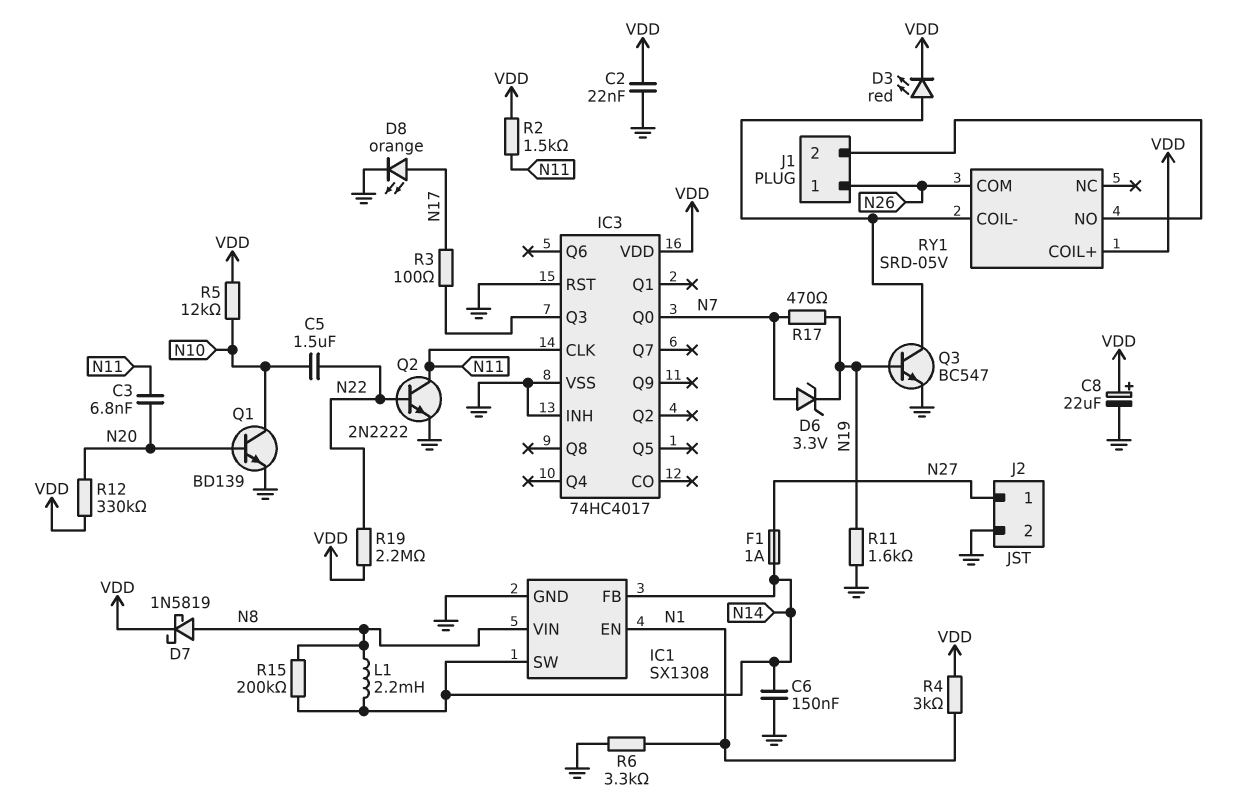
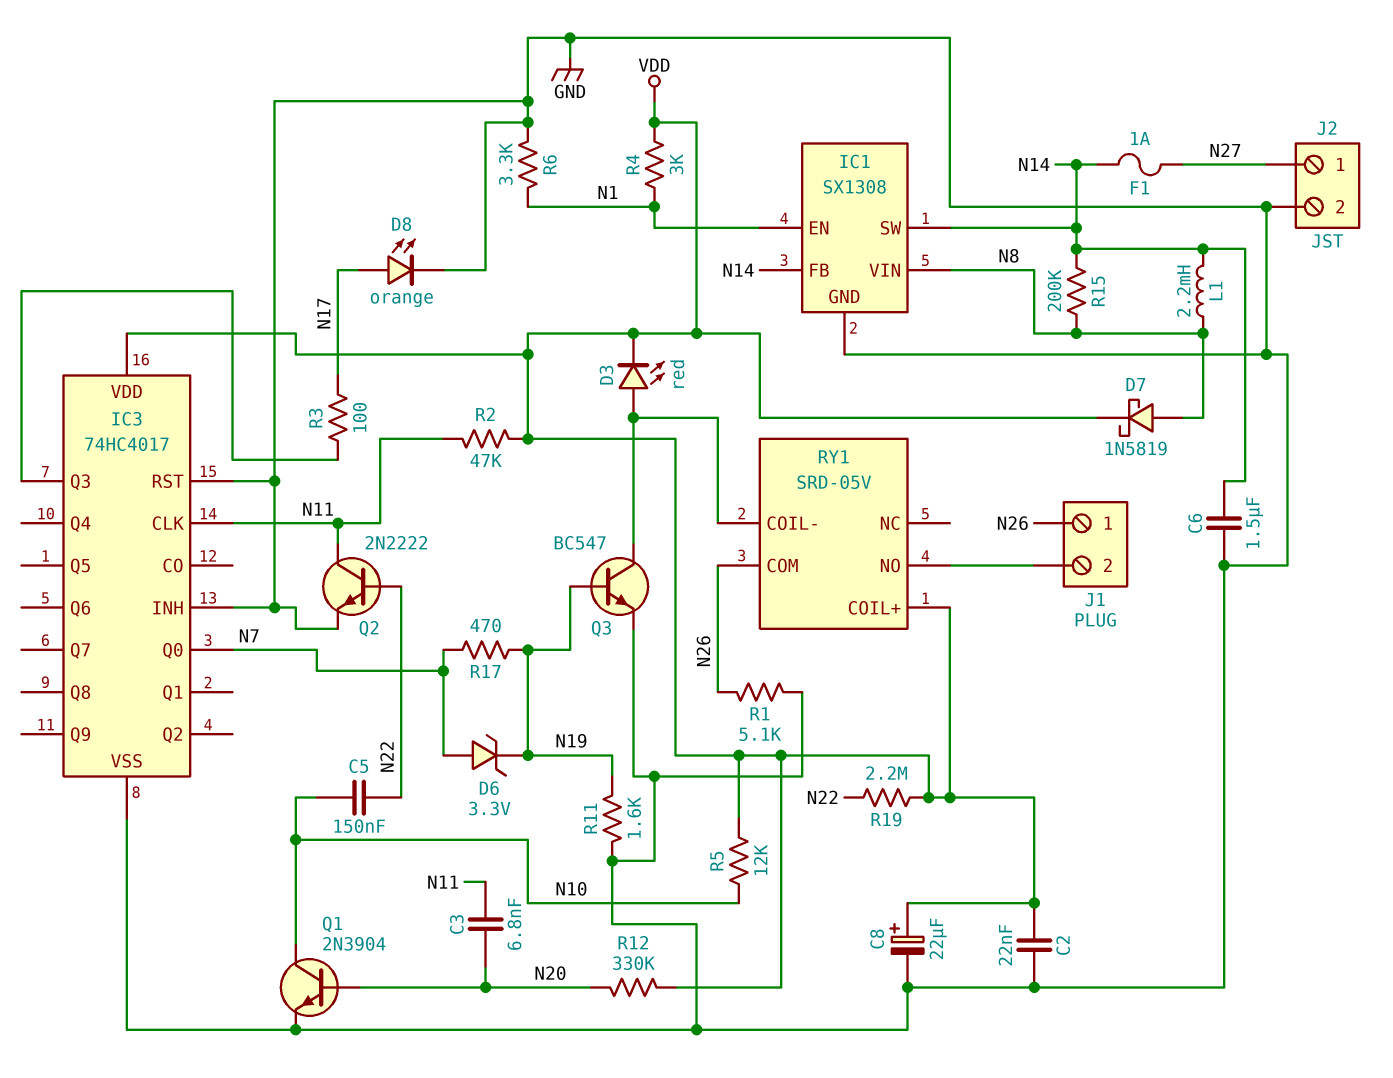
C5: 1.5uF (N10, N22) -> 150nF (N10, N22)
C6: 150nF (GND, N14) -> 1.5uF (GND, N14)
Q1: NPN BD139 (B N20, C N10, E GND) -> NPN 2N3904 (B N20, C N10, E GND)
R1: none -> 5.1k (GND, N26)
R2: 1.5k (N11, VDD) -> 47k (N11, VDD)

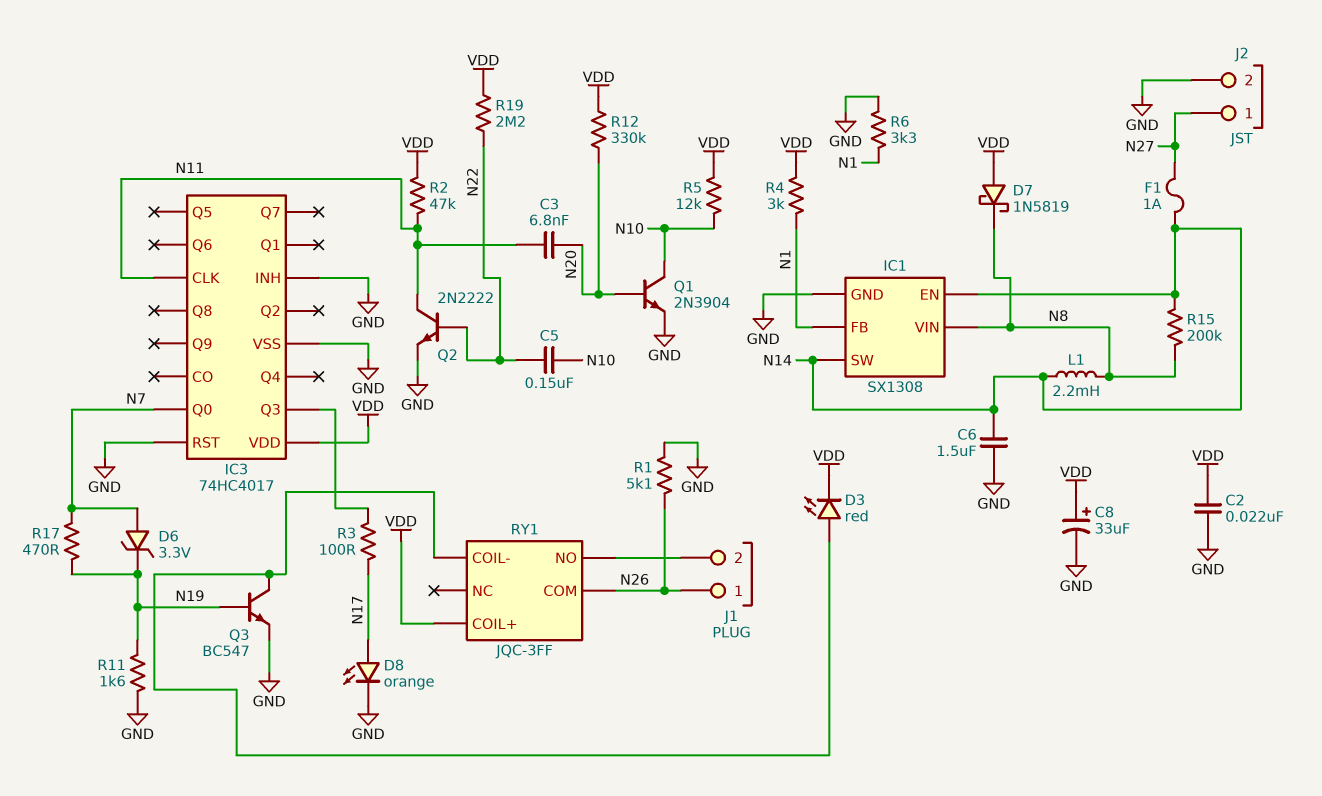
C8: 22uF (plus VDD, minus GND) -> 33uF (plus VDD, minus GND)
D7: schottky 1N5819 (A N8, K VDD) -> schottky 1N5819 (A VDD, K N8)
IC1 pin EN: N1 -> N14
IC1 pin FB: N14 -> N1
RY1: SRD-05V -> JQC-3FF

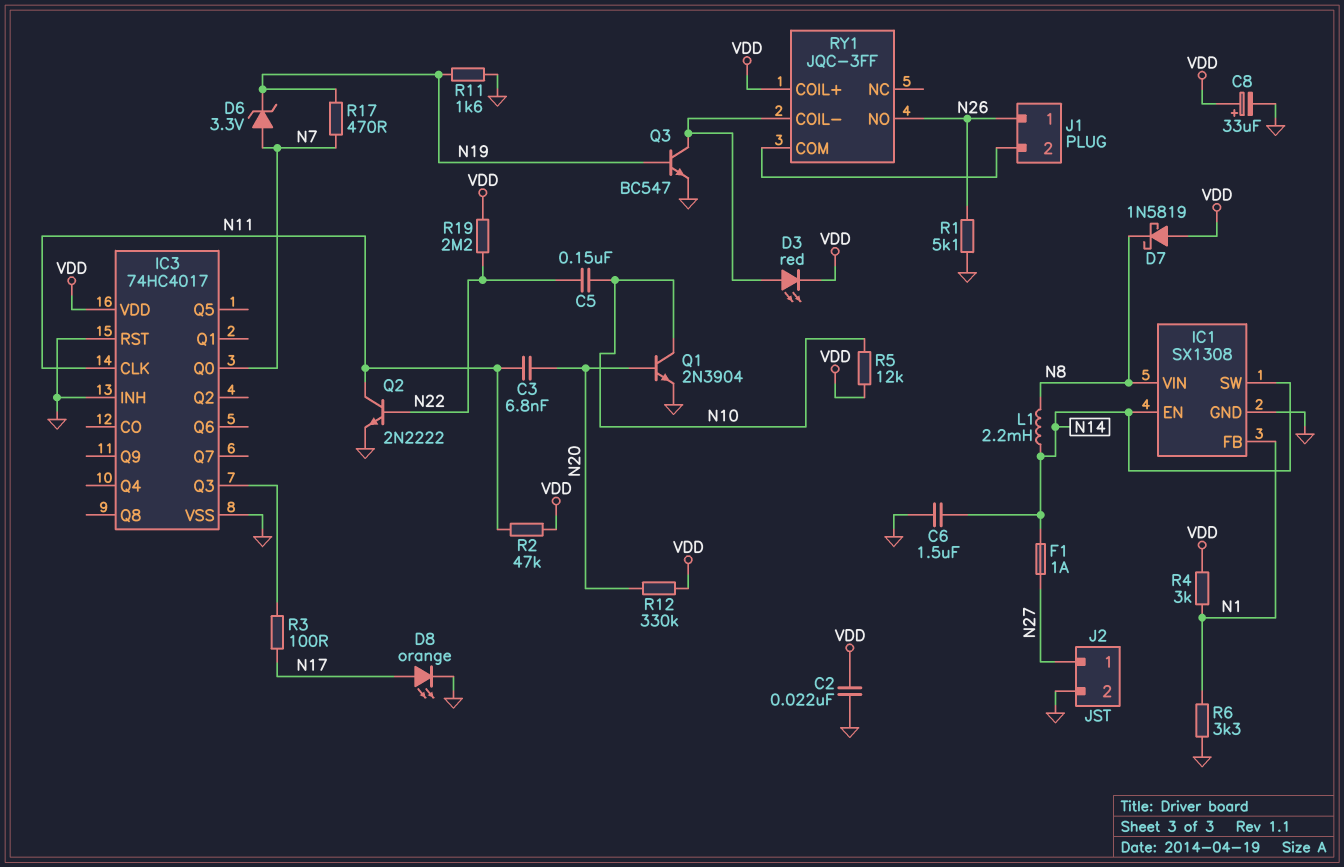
R15: 200k (N8, N14) -> none
RY1 pin COM: N26 -> J1/2
RY1 pin NO: J1/2 -> N26

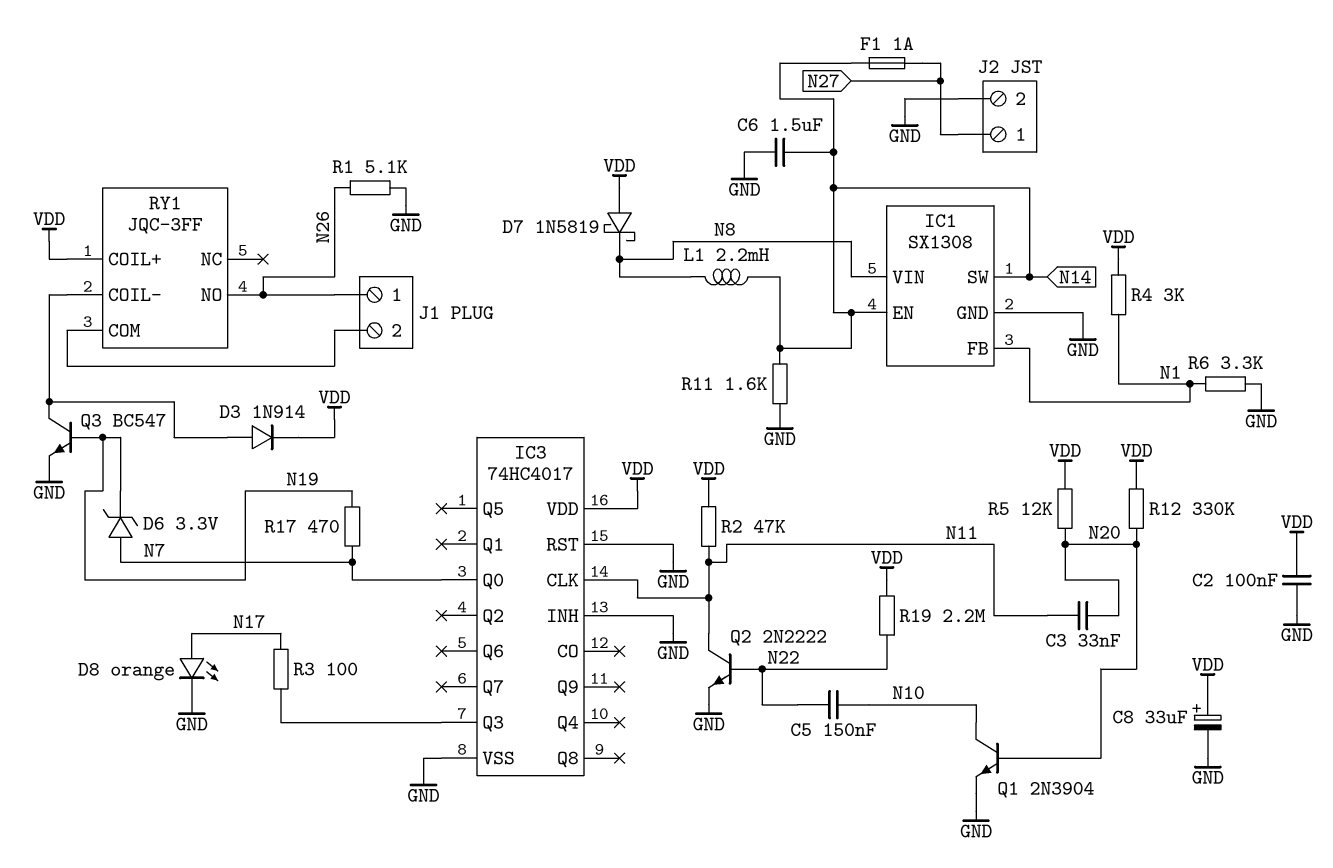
C2: 22nF (GND, VDD) -> 100nF (GND, VDD)
C3: 6.8nF (N11, N20) -> 33nF (N11, N20)
D3: LED red (A RY1/COIL-, K VDD) -> diode 1N914 (A RY1/COIL-, K VDD)
R5: 12k (N10, VDD) -> 12k (N20, VDD)
R11: 1.6k (GND, N19) -> 1.6k (GND, N14)

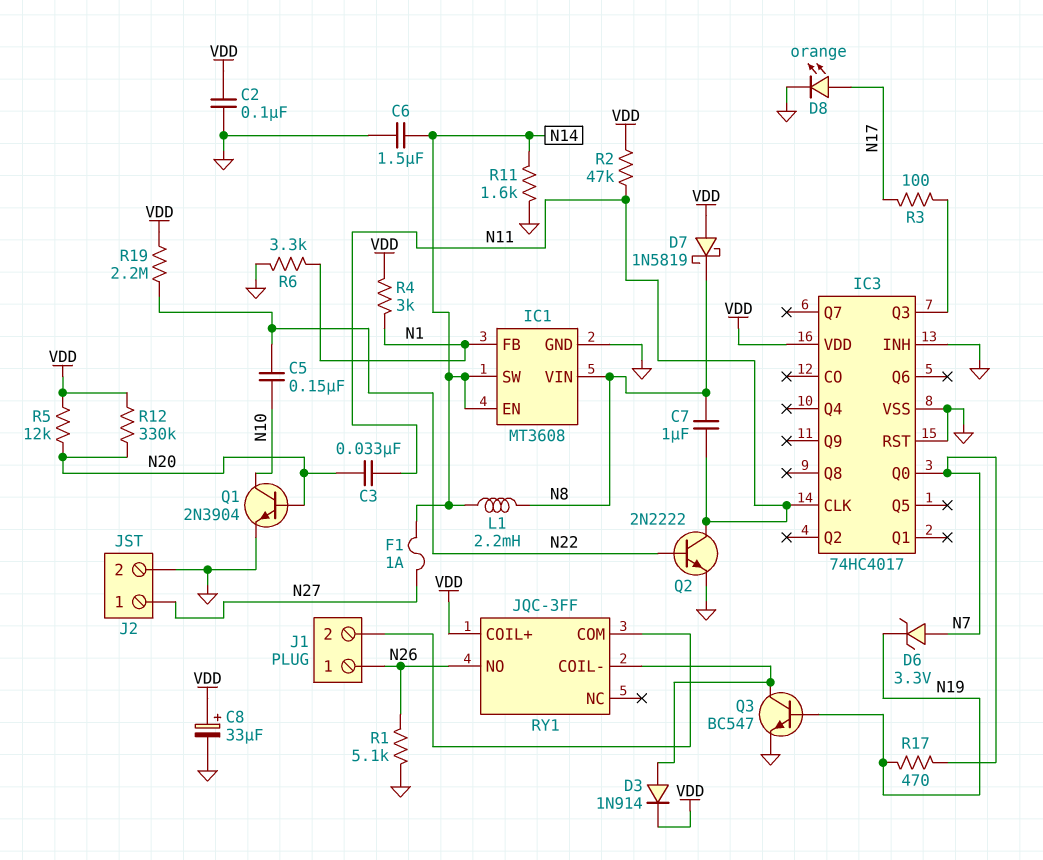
C7: none -> 1uF (N8, N11)
IC1: SX1308 -> MT3608

